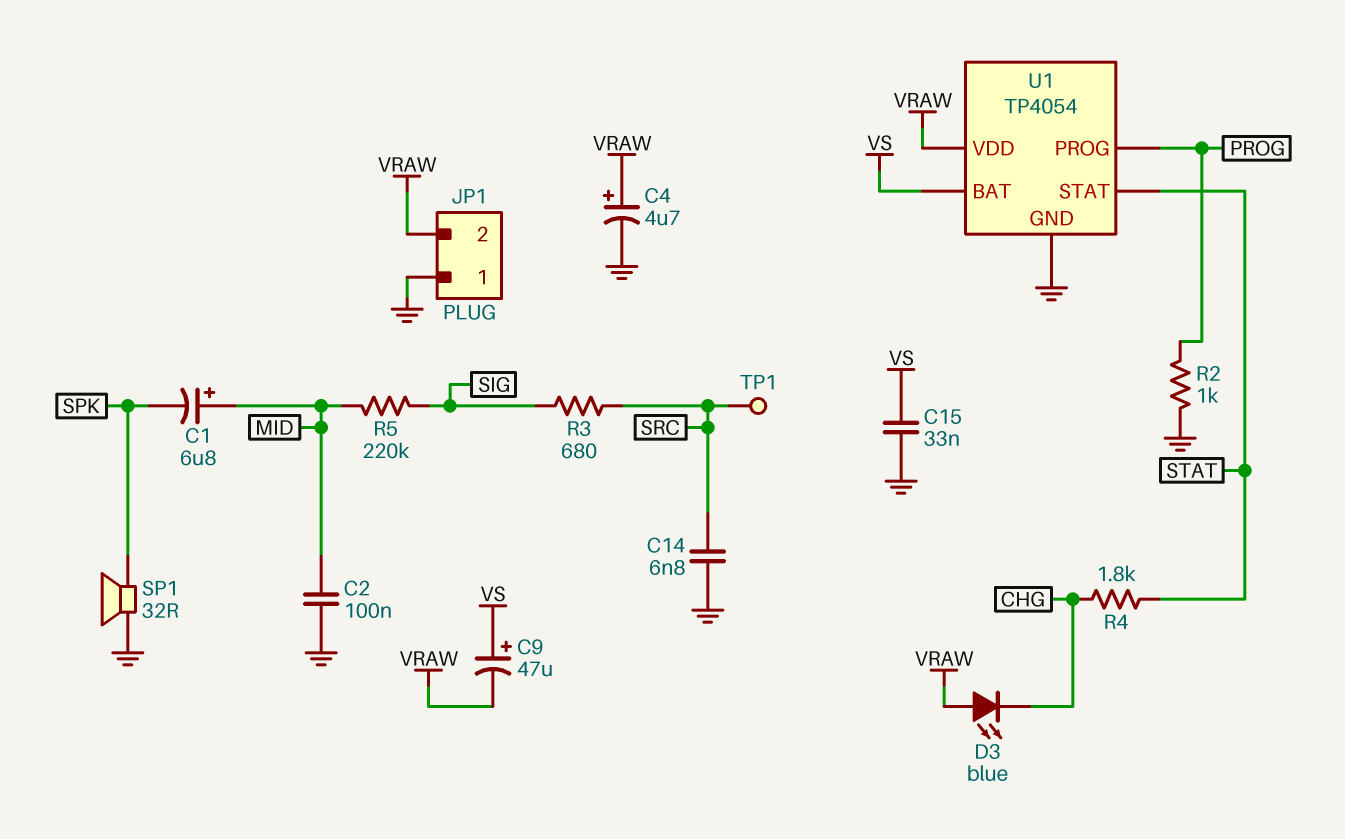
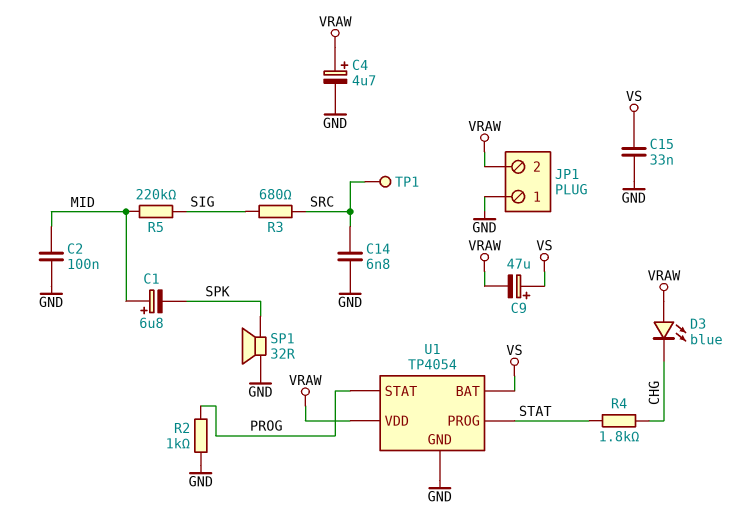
U1 pin PROG: PROG -> STAT
U1 pin STAT: STAT -> PROG

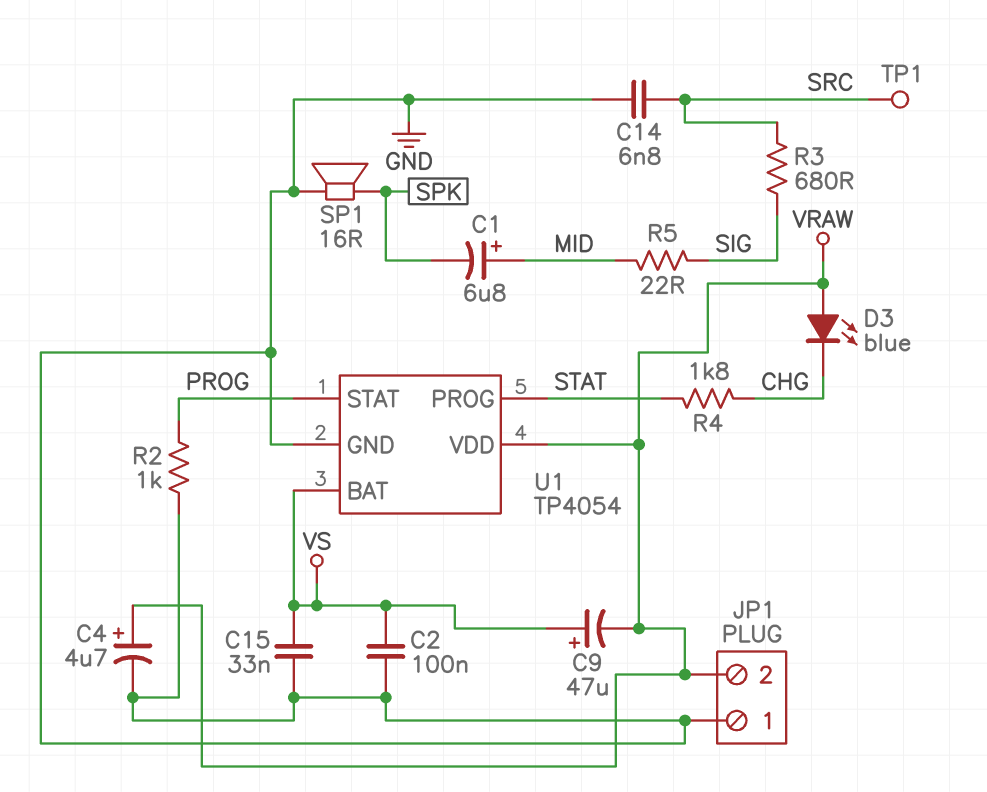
C2: 100nF (GND, MID) -> 100nF (GND, VS)
R5: 220k (MID, SIG) -> 22 (MID, SIG)
SP1: speaker 32R (GND, SPK) -> speaker 16R (GND, SPK)

